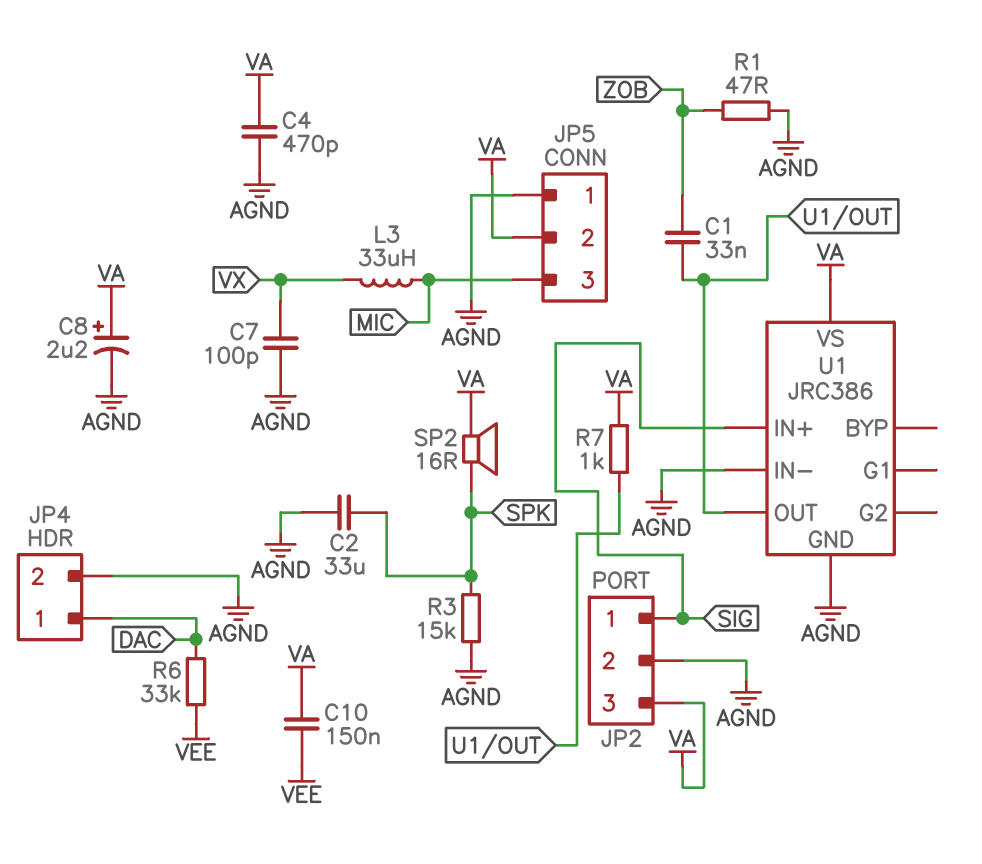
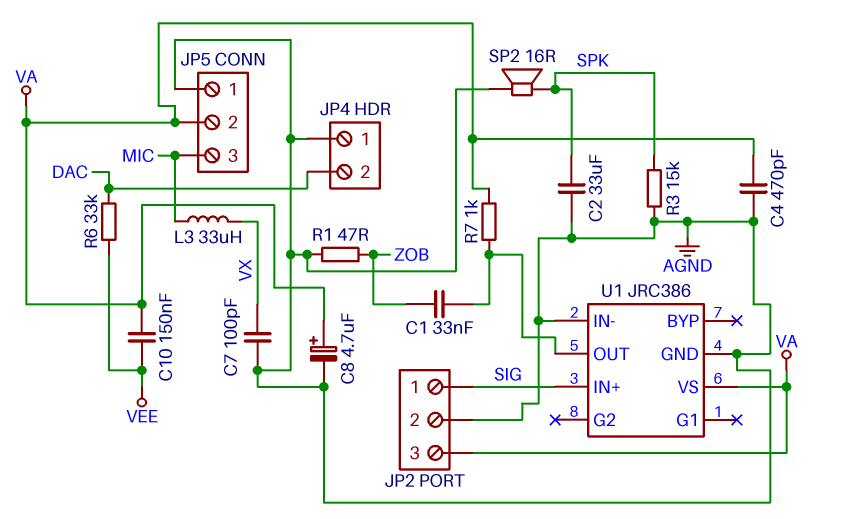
C8: 2.2uF (plus VA, minus AGND) -> 4.7uF (plus VA, minus AGND)
JP4 pin 1: DAC -> AGND
JP4 pin 2: AGND -> DAC
SP2: speaker 16R (SPK, VA) -> speaker 16R (AGND, SPK)

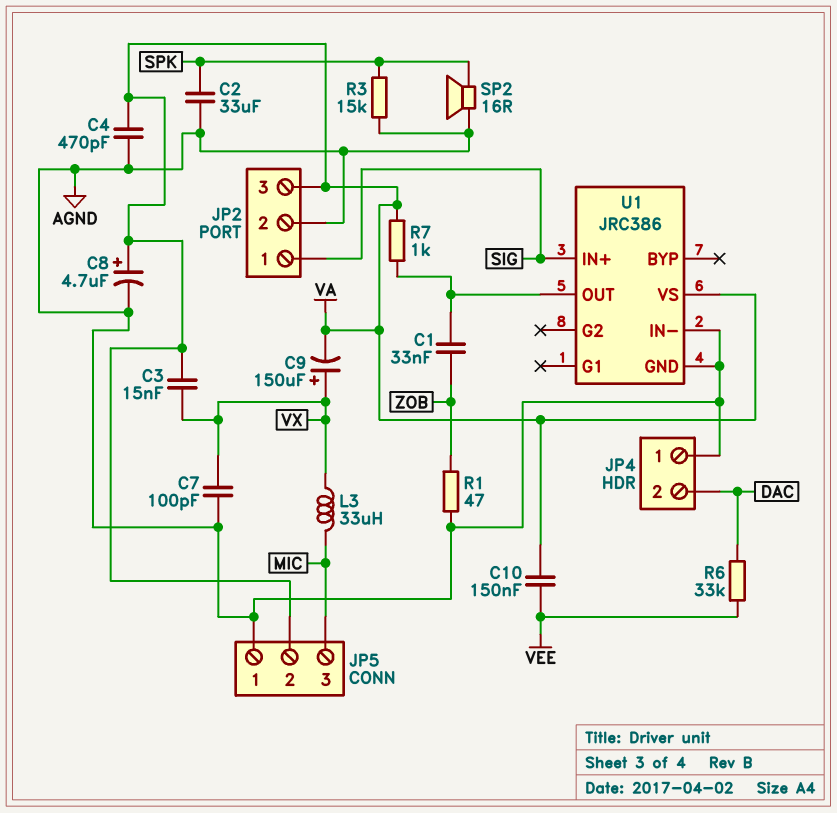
C3: none -> 15nF (VA, VX)
C9: none -> 150uF (plus VX, minus VA)

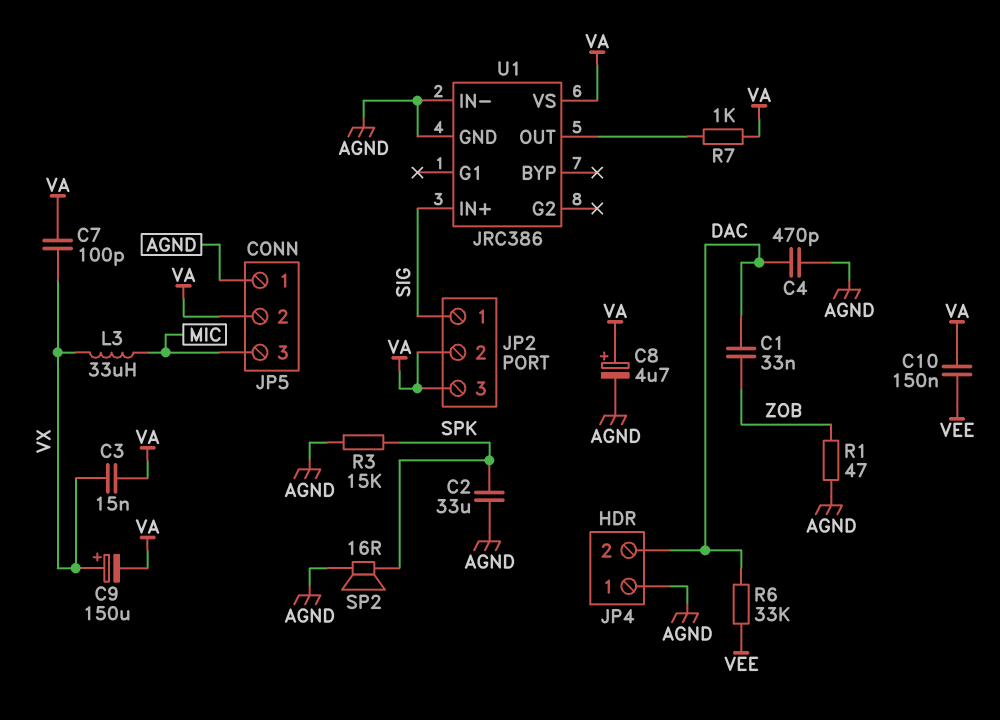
C1: 33nF (U1/OUT, ZOB) -> 33nF (DAC, ZOB)
C4: 470pF (AGND, VA) -> 470pF (AGND, DAC)
C7: 100pF (AGND, VX) -> 100pF (VA, VX)
JP2 pin 2: AGND -> VA

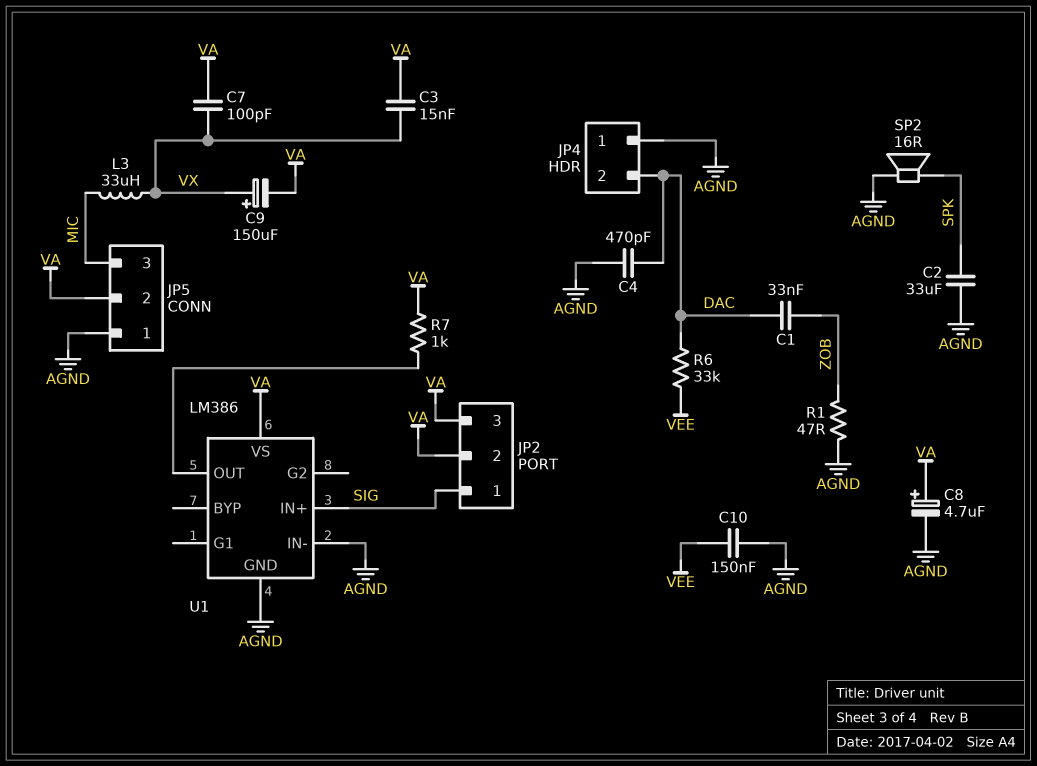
C10: 150nF (VA, VEE) -> 150nF (AGND, VEE)
R3: 15k (AGND, SPK) -> none
U1: JRC386 -> LM386

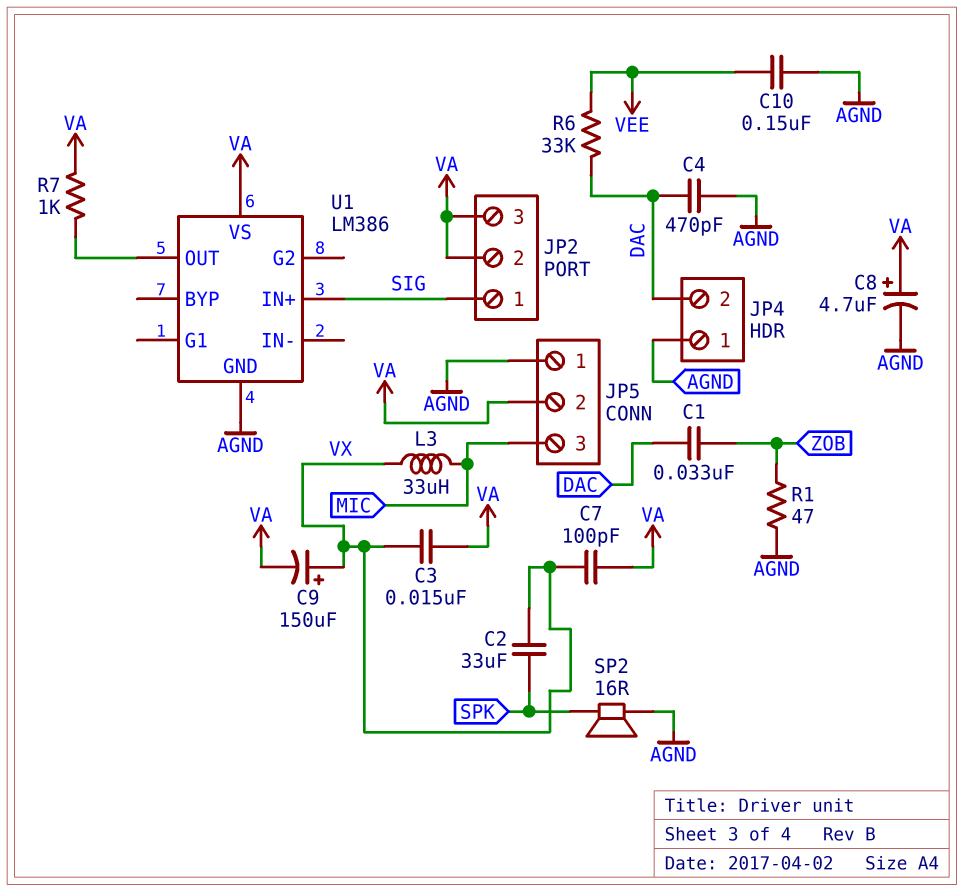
C2: 33uF (AGND, SPK) -> 33uF (SPK, VX)
U1 pin IN-: AGND -> none

